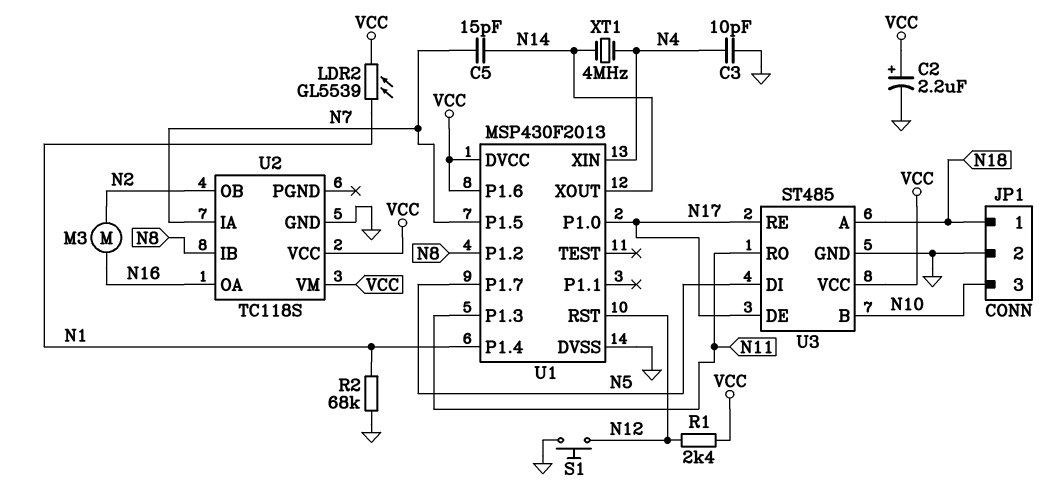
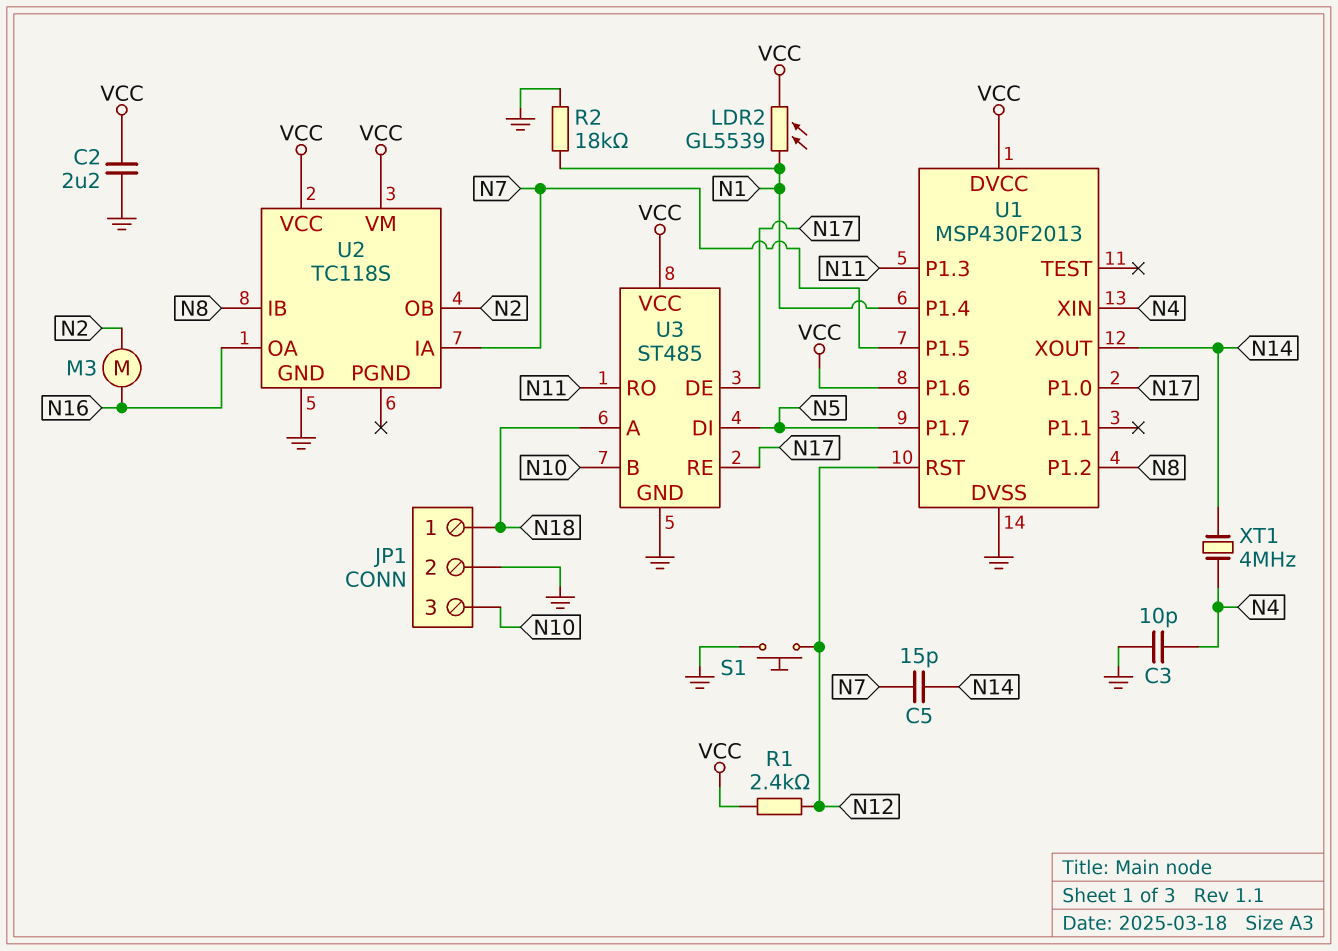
C2: 2.2uF (plus VCC, minus GND) -> 2.2uF (GND, VCC)
R2: 68k (GND, N1) -> 18k (GND, N1)

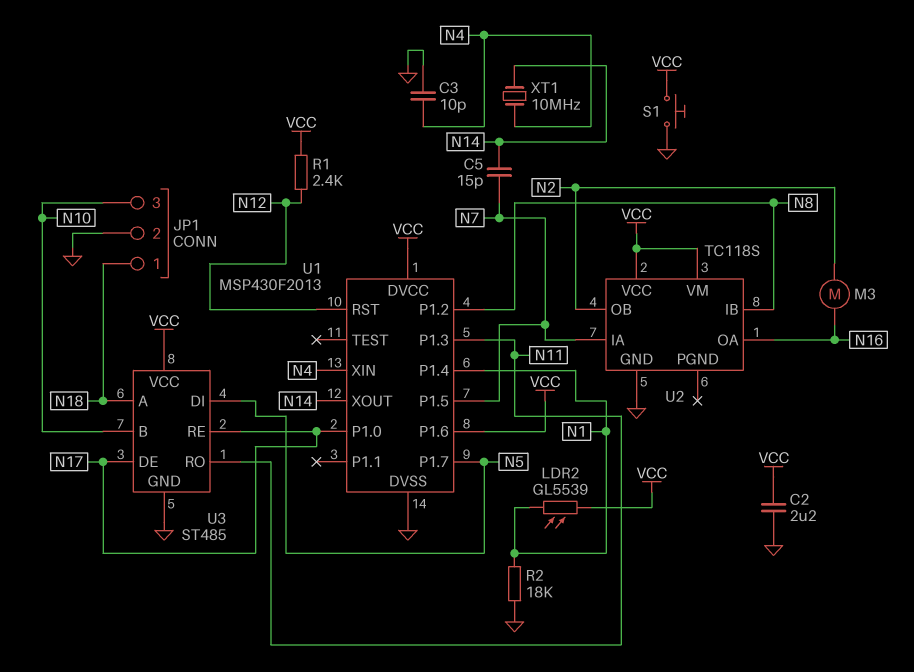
S1: button (GND, N12) -> button (GND, VCC)
XT1: 4MHz (N4, N14) -> 10MHz (N4, N14)

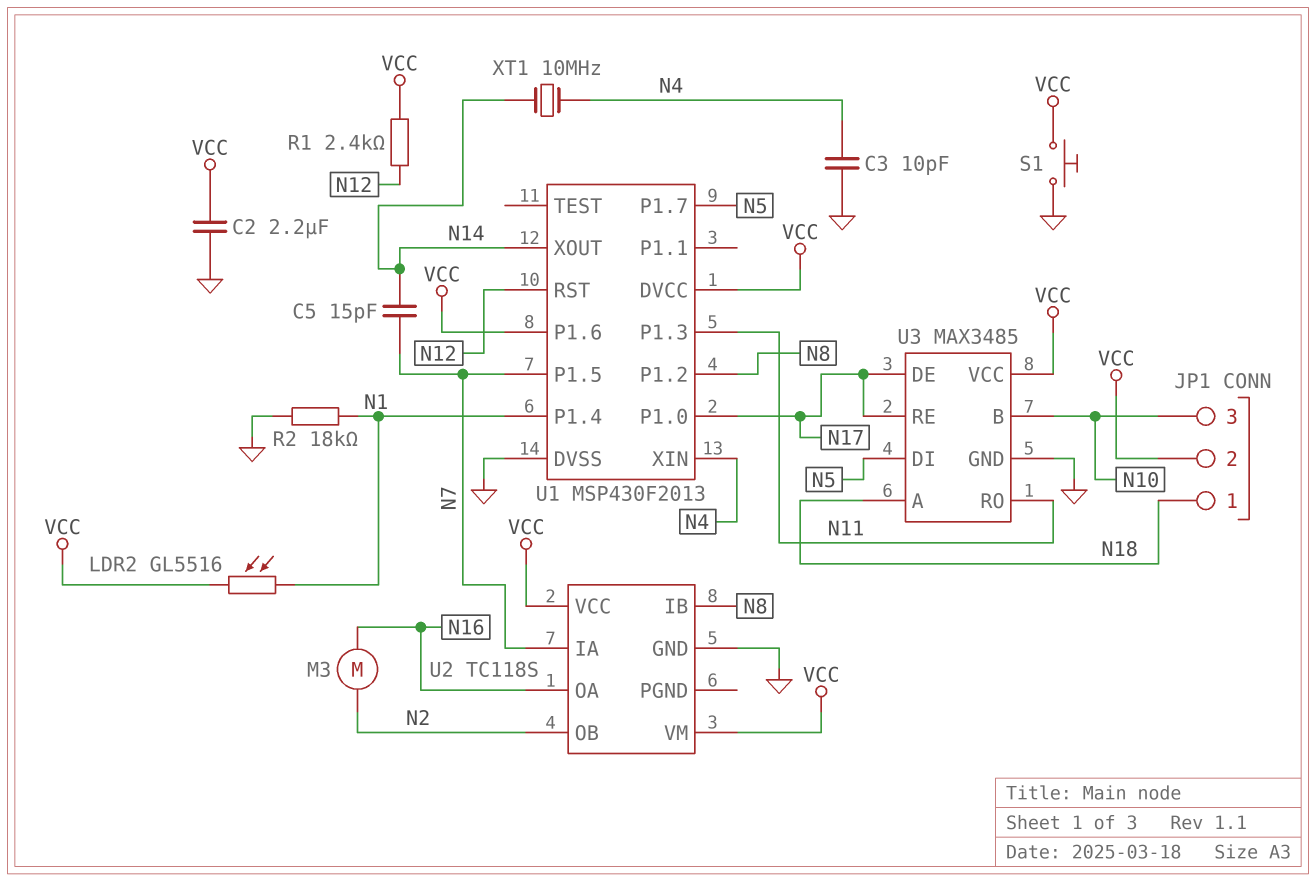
JP1 pin 2: GND -> VCC
LDR2: GL5539 (N1, VCC) -> GL5516 (N1, VCC)
U3: ST485 -> MAX3485

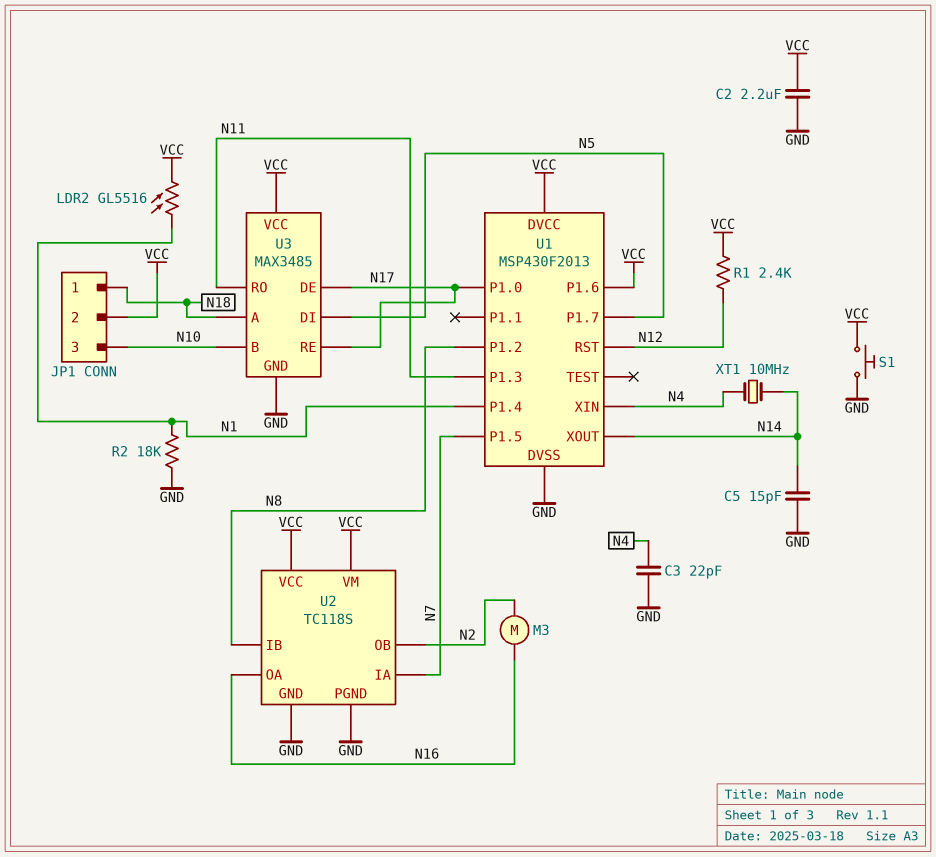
C3: 10pF (GND, N4) -> 22pF (GND, N4)
C5: 15pF (N7, N14) -> 15pF (GND, N14)
U2 pin PGND: none -> GND

